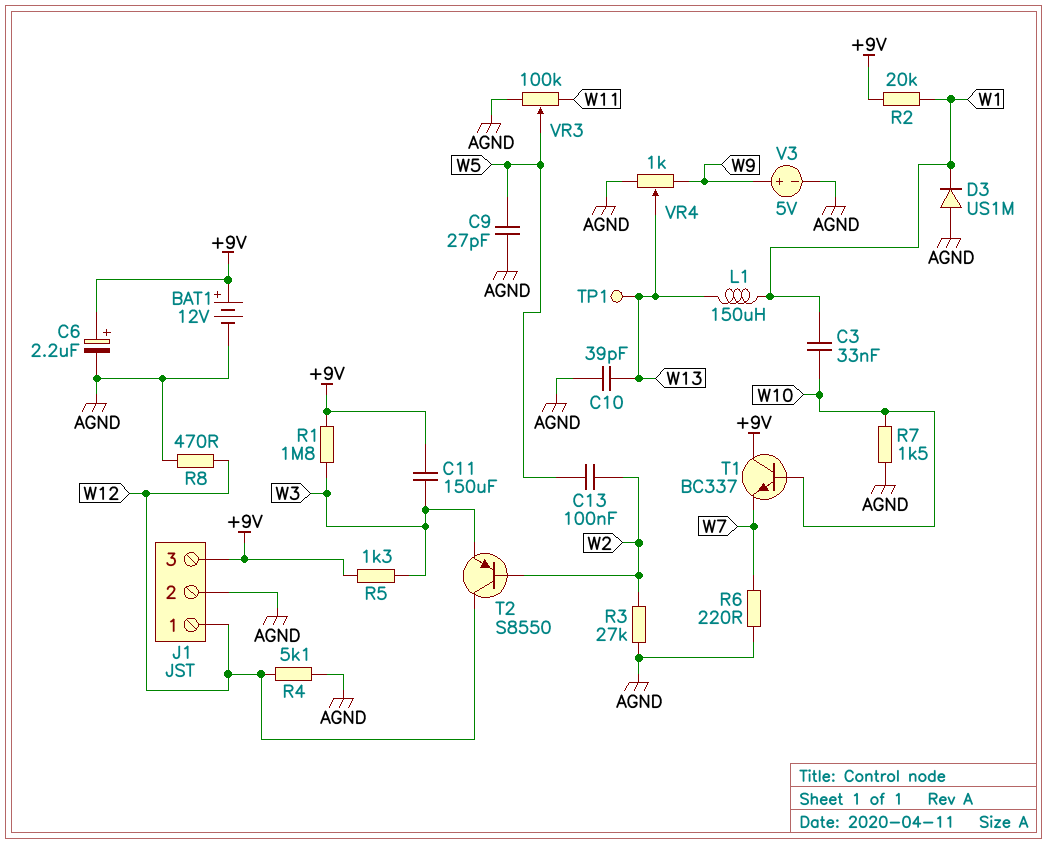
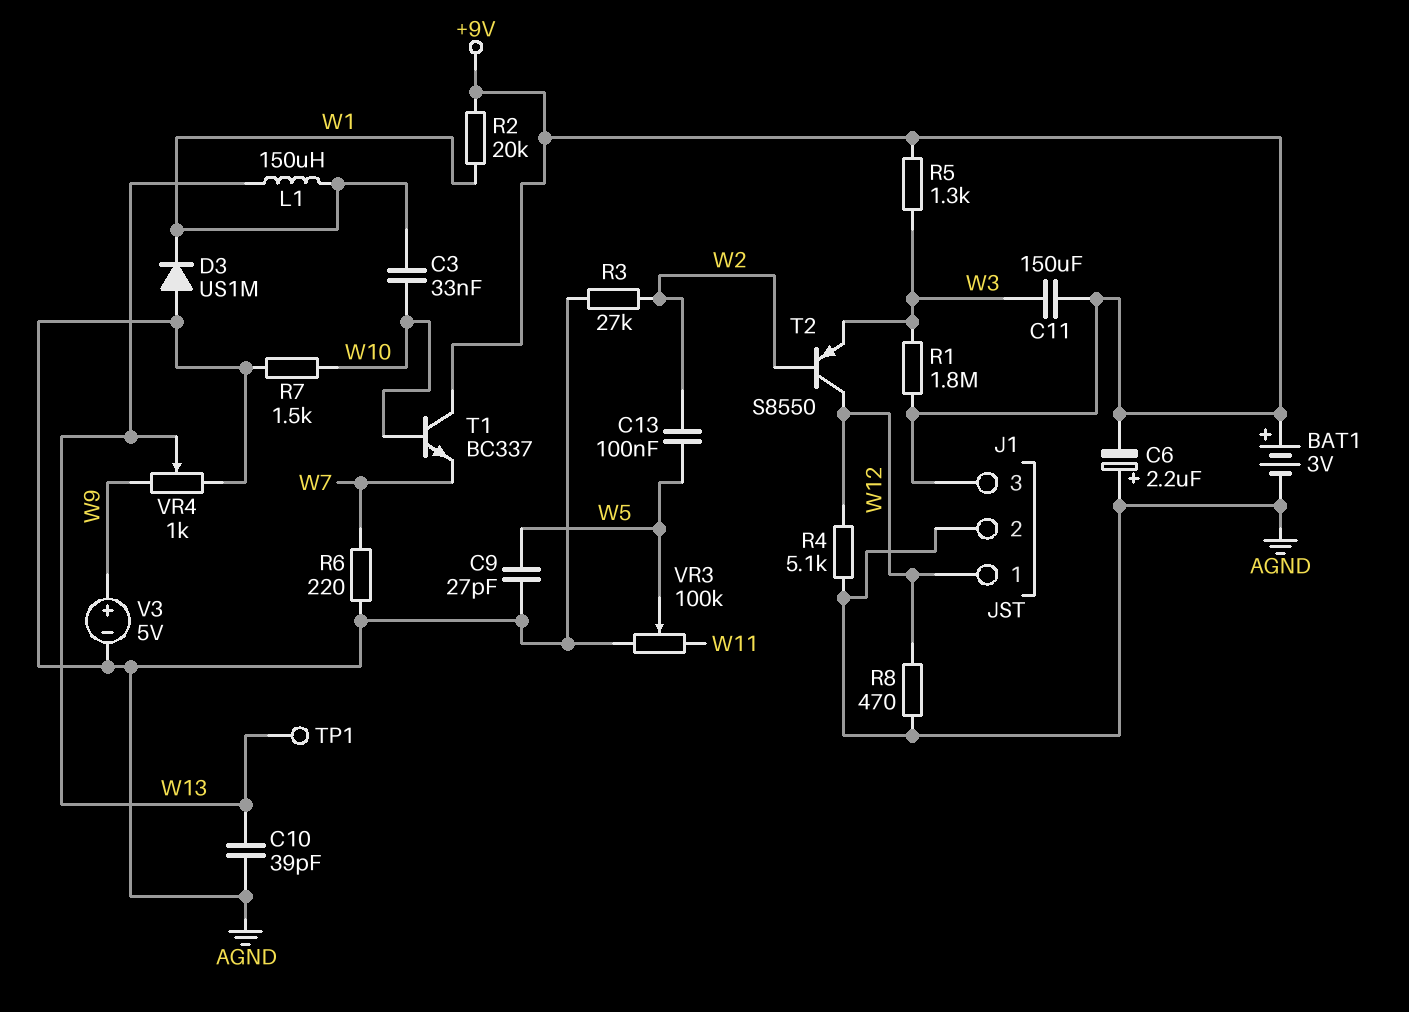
BAT1: 12V (plus +9V, minus AGND) -> 3V (plus +9V, minus AGND)
C6: 2.2uF (plus +9V, minus AGND) -> 2.2uF (plus AGND, minus +9V)

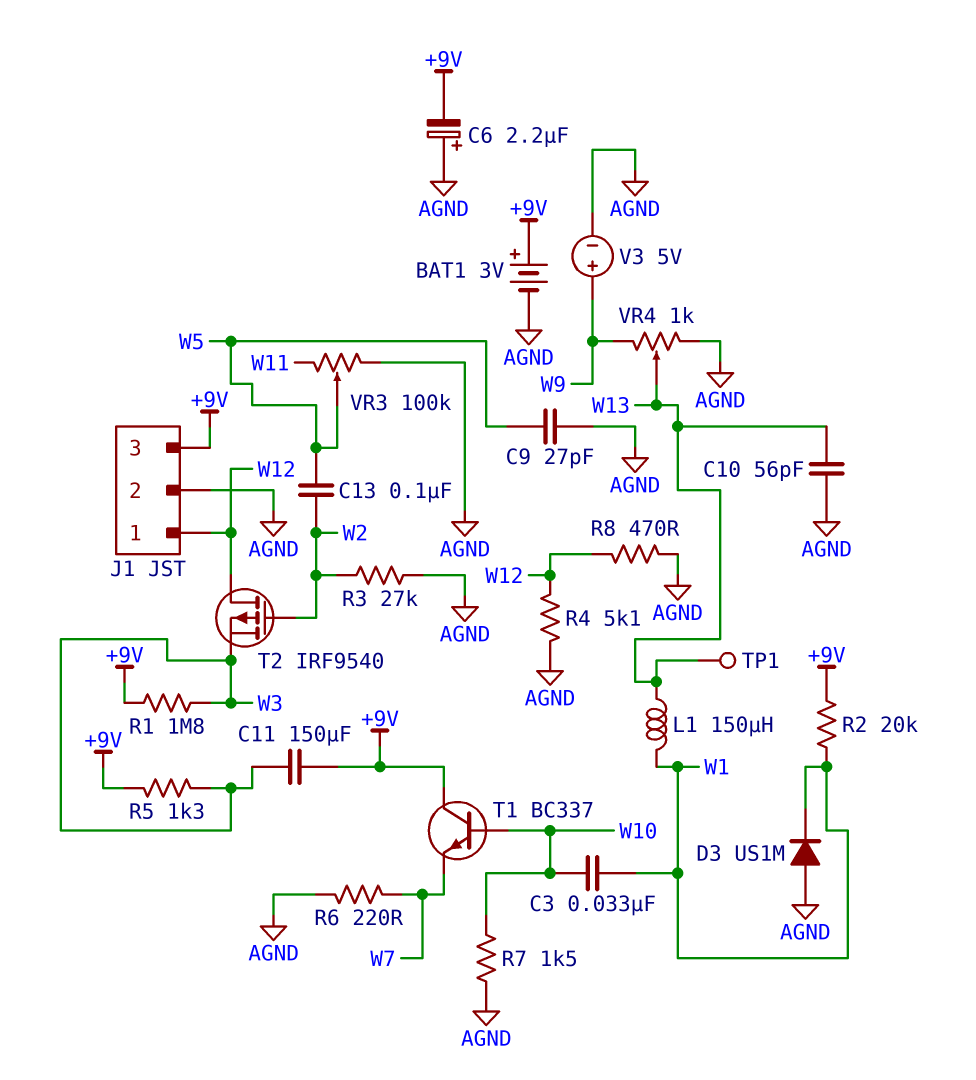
C10: 39pF (AGND, W13) -> 56pF (AGND, W13)
T2: PNP S8550 (B W2, C W12, E W3) -> PMOS IRF9540 (G W2, D W12, S W3)

